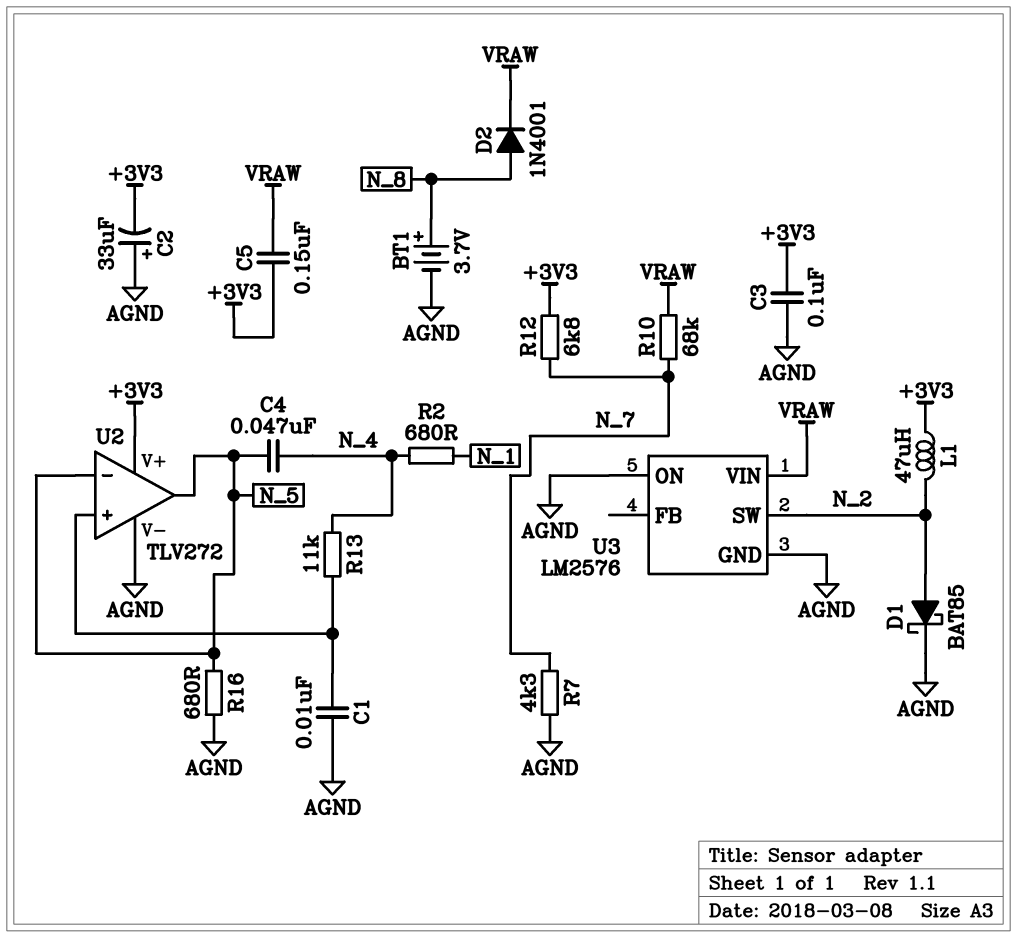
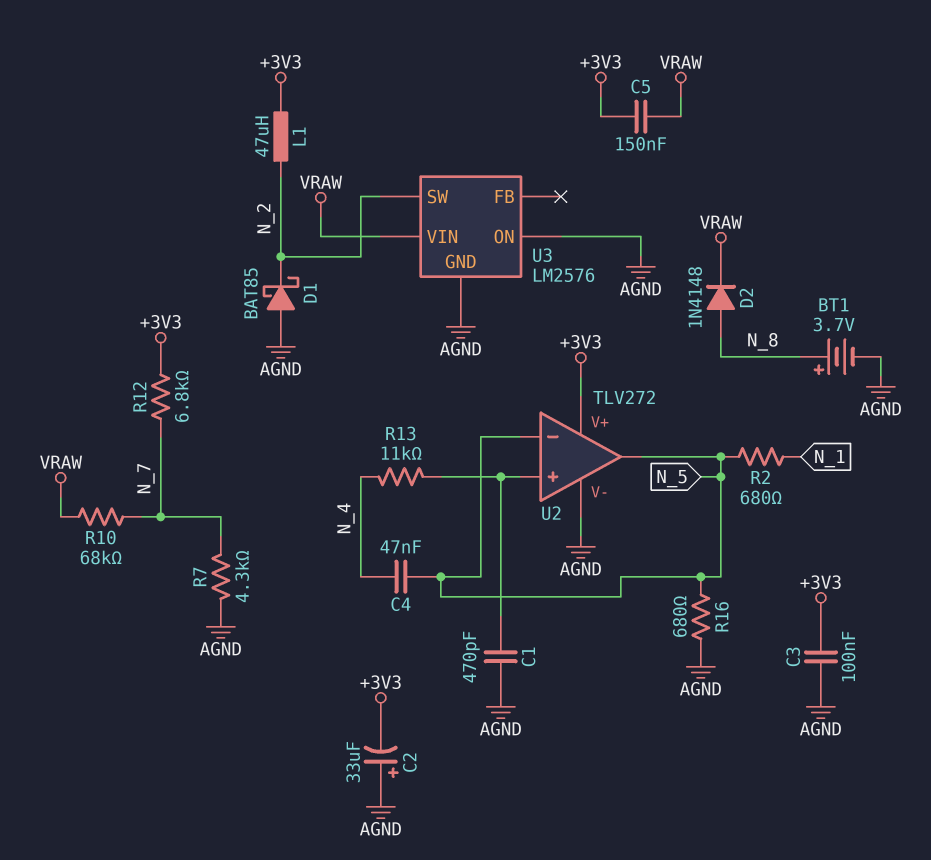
C1: 10nF (AGND, U2/in+) -> 470pF (AGND, U2/in+)
D1: schottky BAT85 (A N_2, K AGND) -> schottky BAT85 (A AGND, K N_2)
D2: diode 1N4001 (A N_8, K VRAW) -> diode 1N4148 (A N_8, K VRAW)
R2: 680 (N_1, N_4) -> 680 (N_1, N_5)

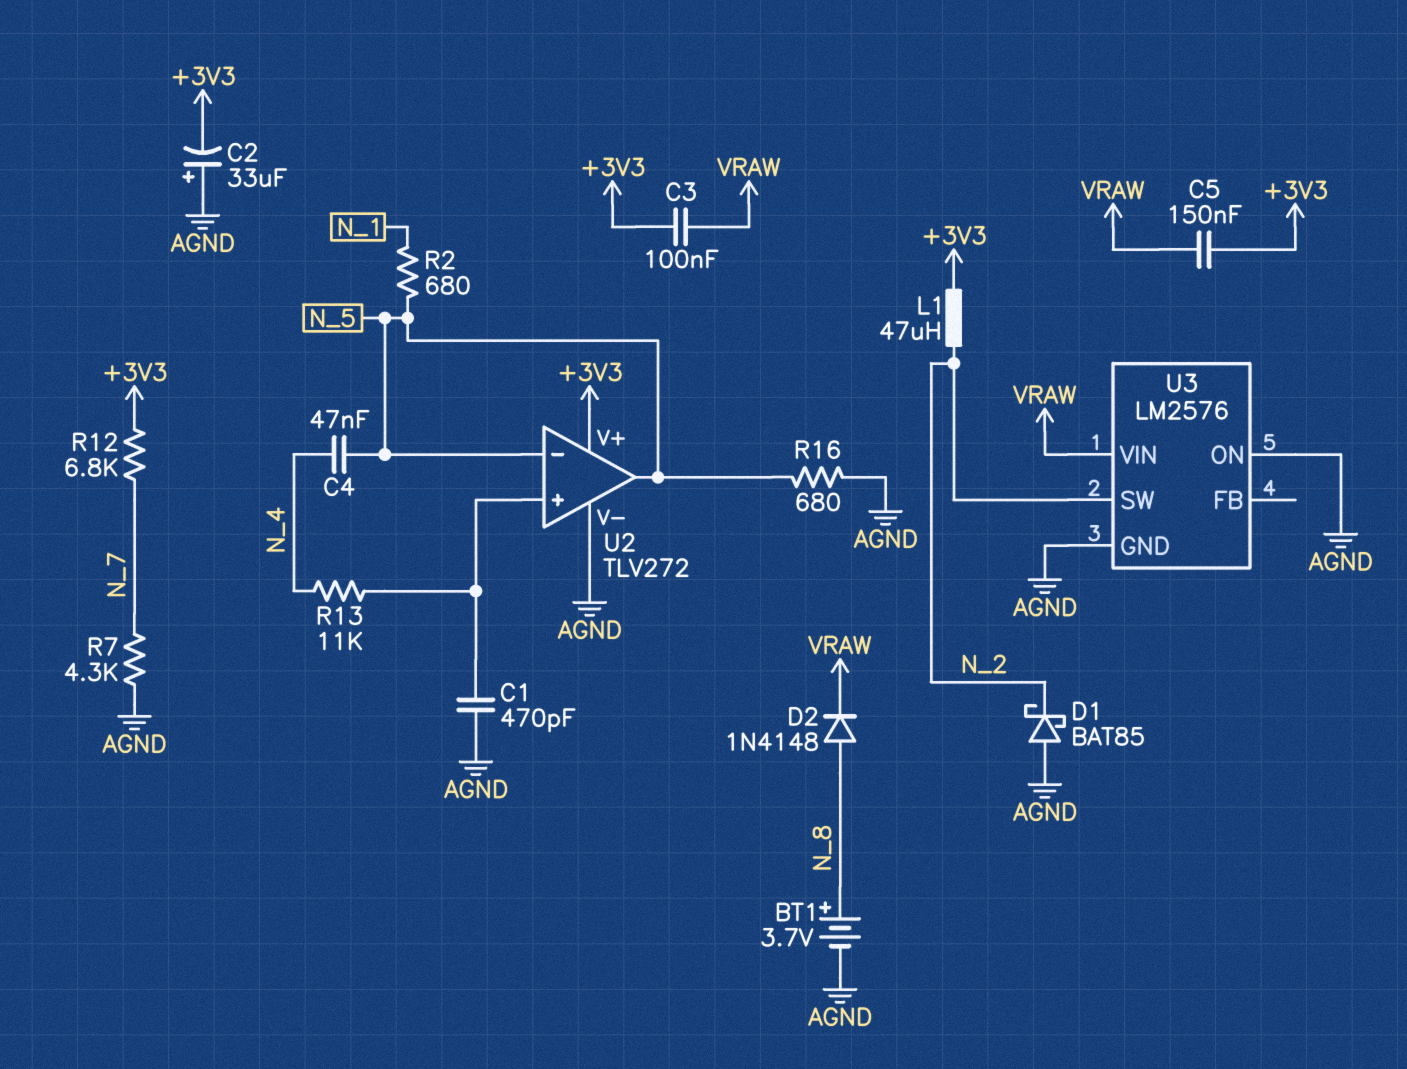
C3: 100nF (+3V3, AGND) -> 100nF (+3V3, VRAW)
R10: 68k (N_7, VRAW) -> none

